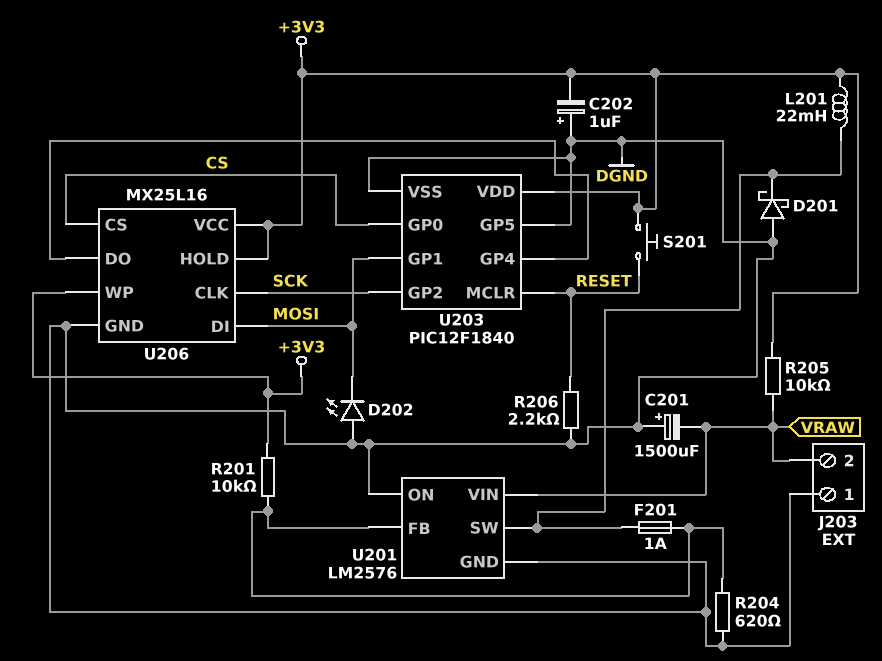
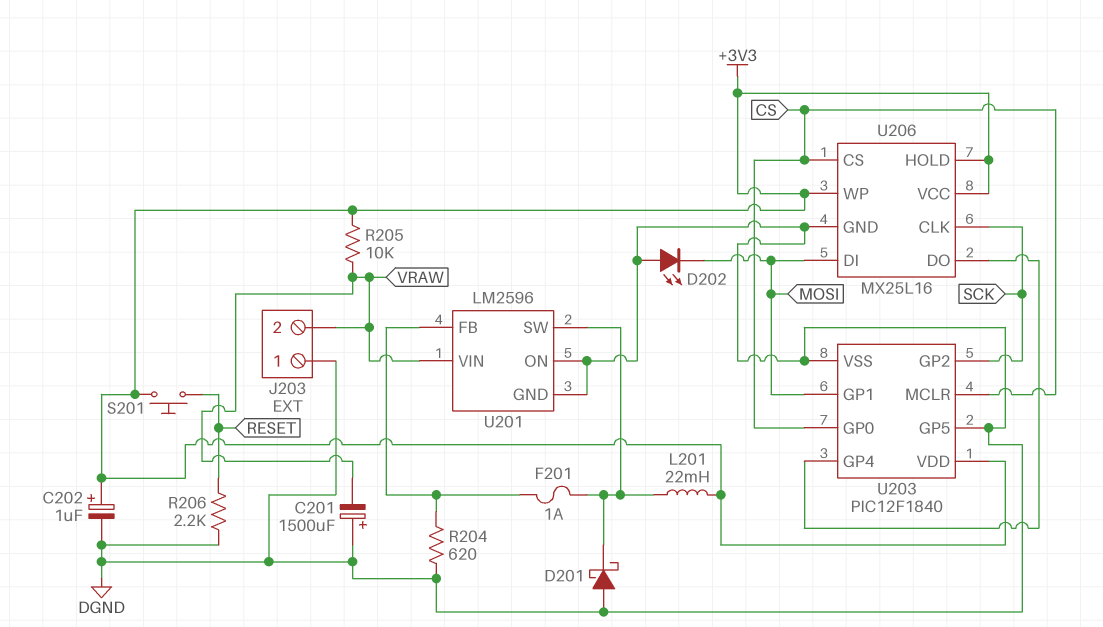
C202: 1uF (plus DGND, minus +3V3) -> 1uF (plus +3V3, minus DGND)
R201: 10k (+3V3, U201/FB) -> none
U201: LM2576 -> LM2596
U203 pin MCLR: RESET -> CS

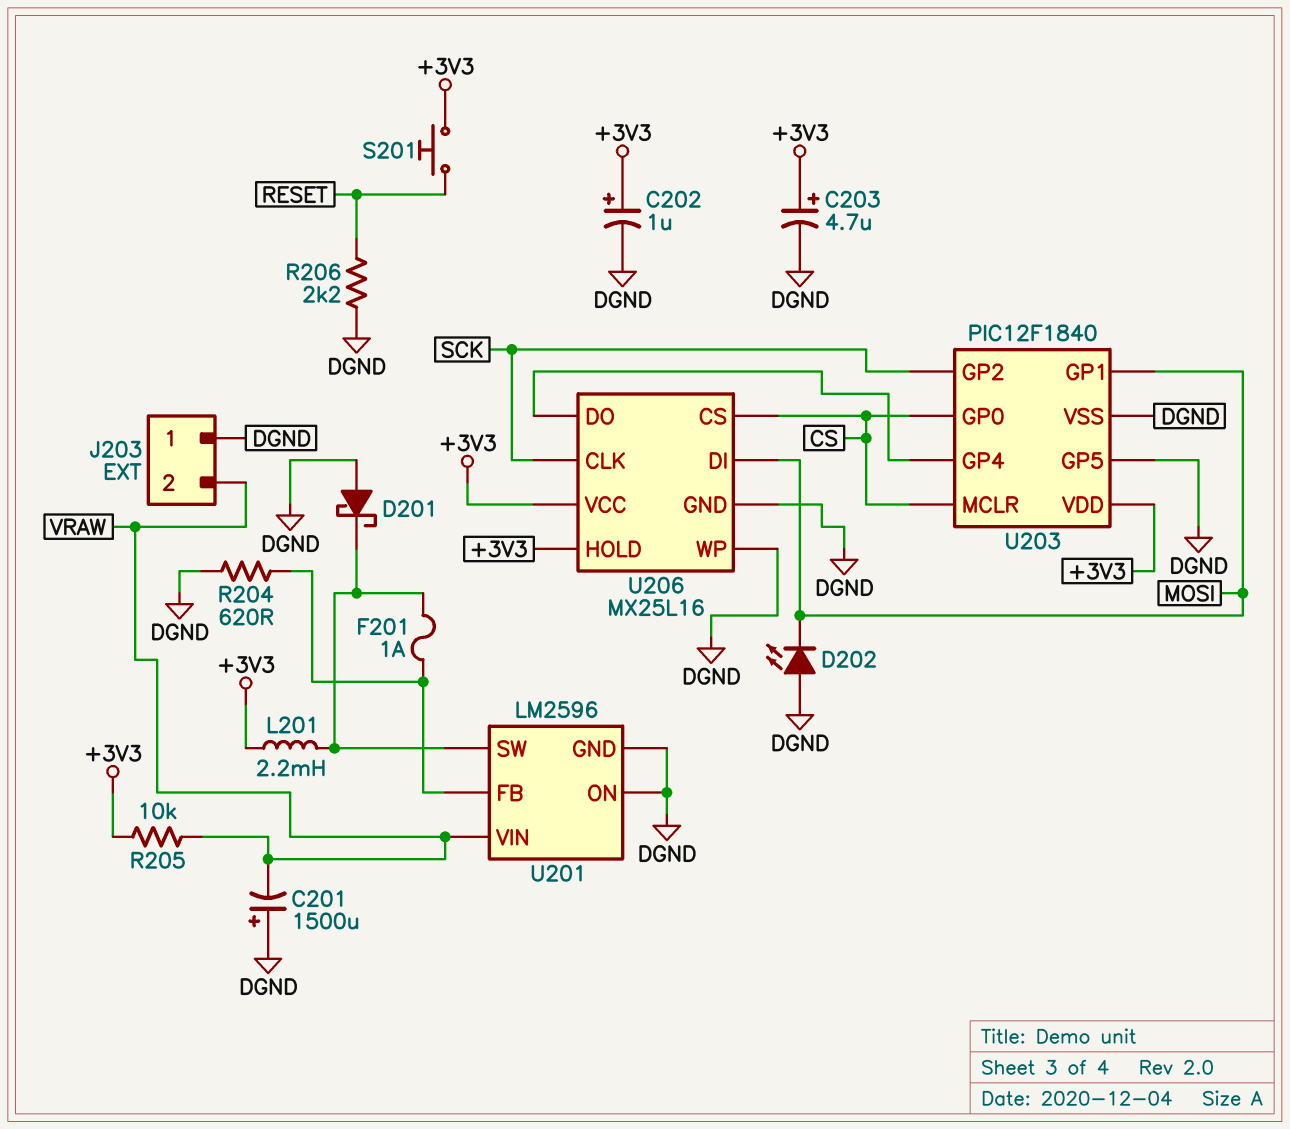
C203: none -> 4.7uF (plus +3V3, minus DGND)
L201: 22mH (+3V3, U201/SW) -> 2.2mH (+3V3, U201/SW)
U206 pin WP: +3V3 -> DGND

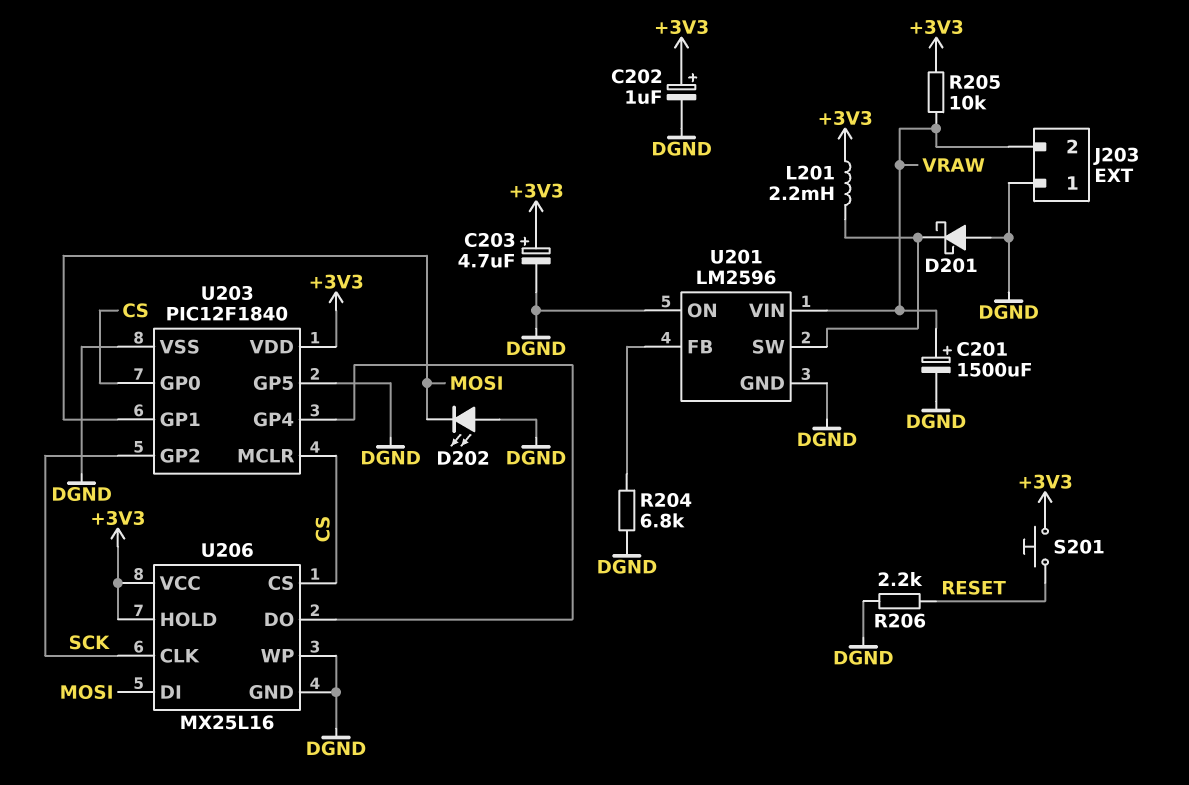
C201: 1500uF (plus DGND, minus VRAW) -> 1500uF (plus VRAW, minus DGND)
F201: 1A (U201/FB, U201/SW) -> none
R204: 620 (DGND, U201/FB) -> 6.8k (DGND, U201/FB)

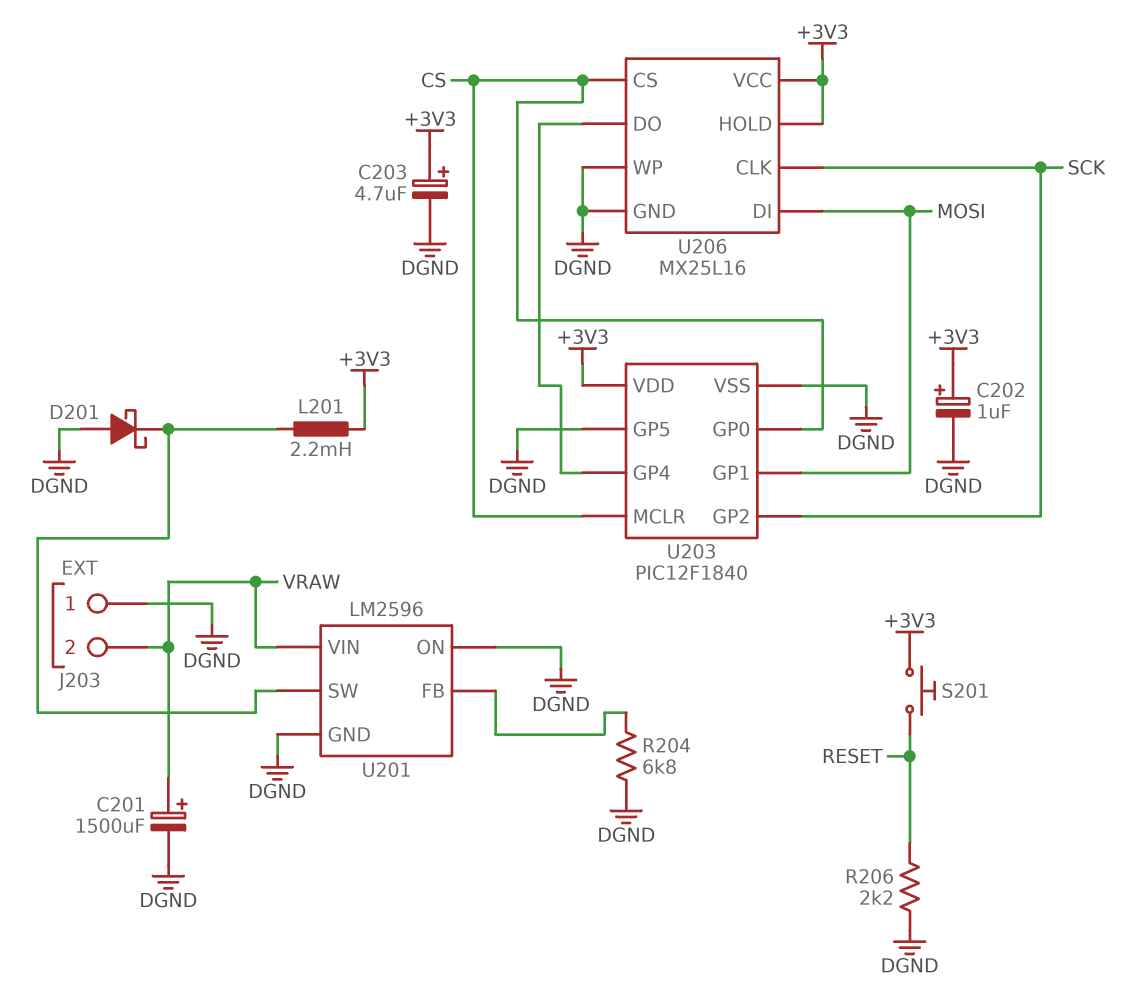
D202: LED (A DGND, K MOSI) -> none
R205: 10k (+3V3, VRAW) -> none

